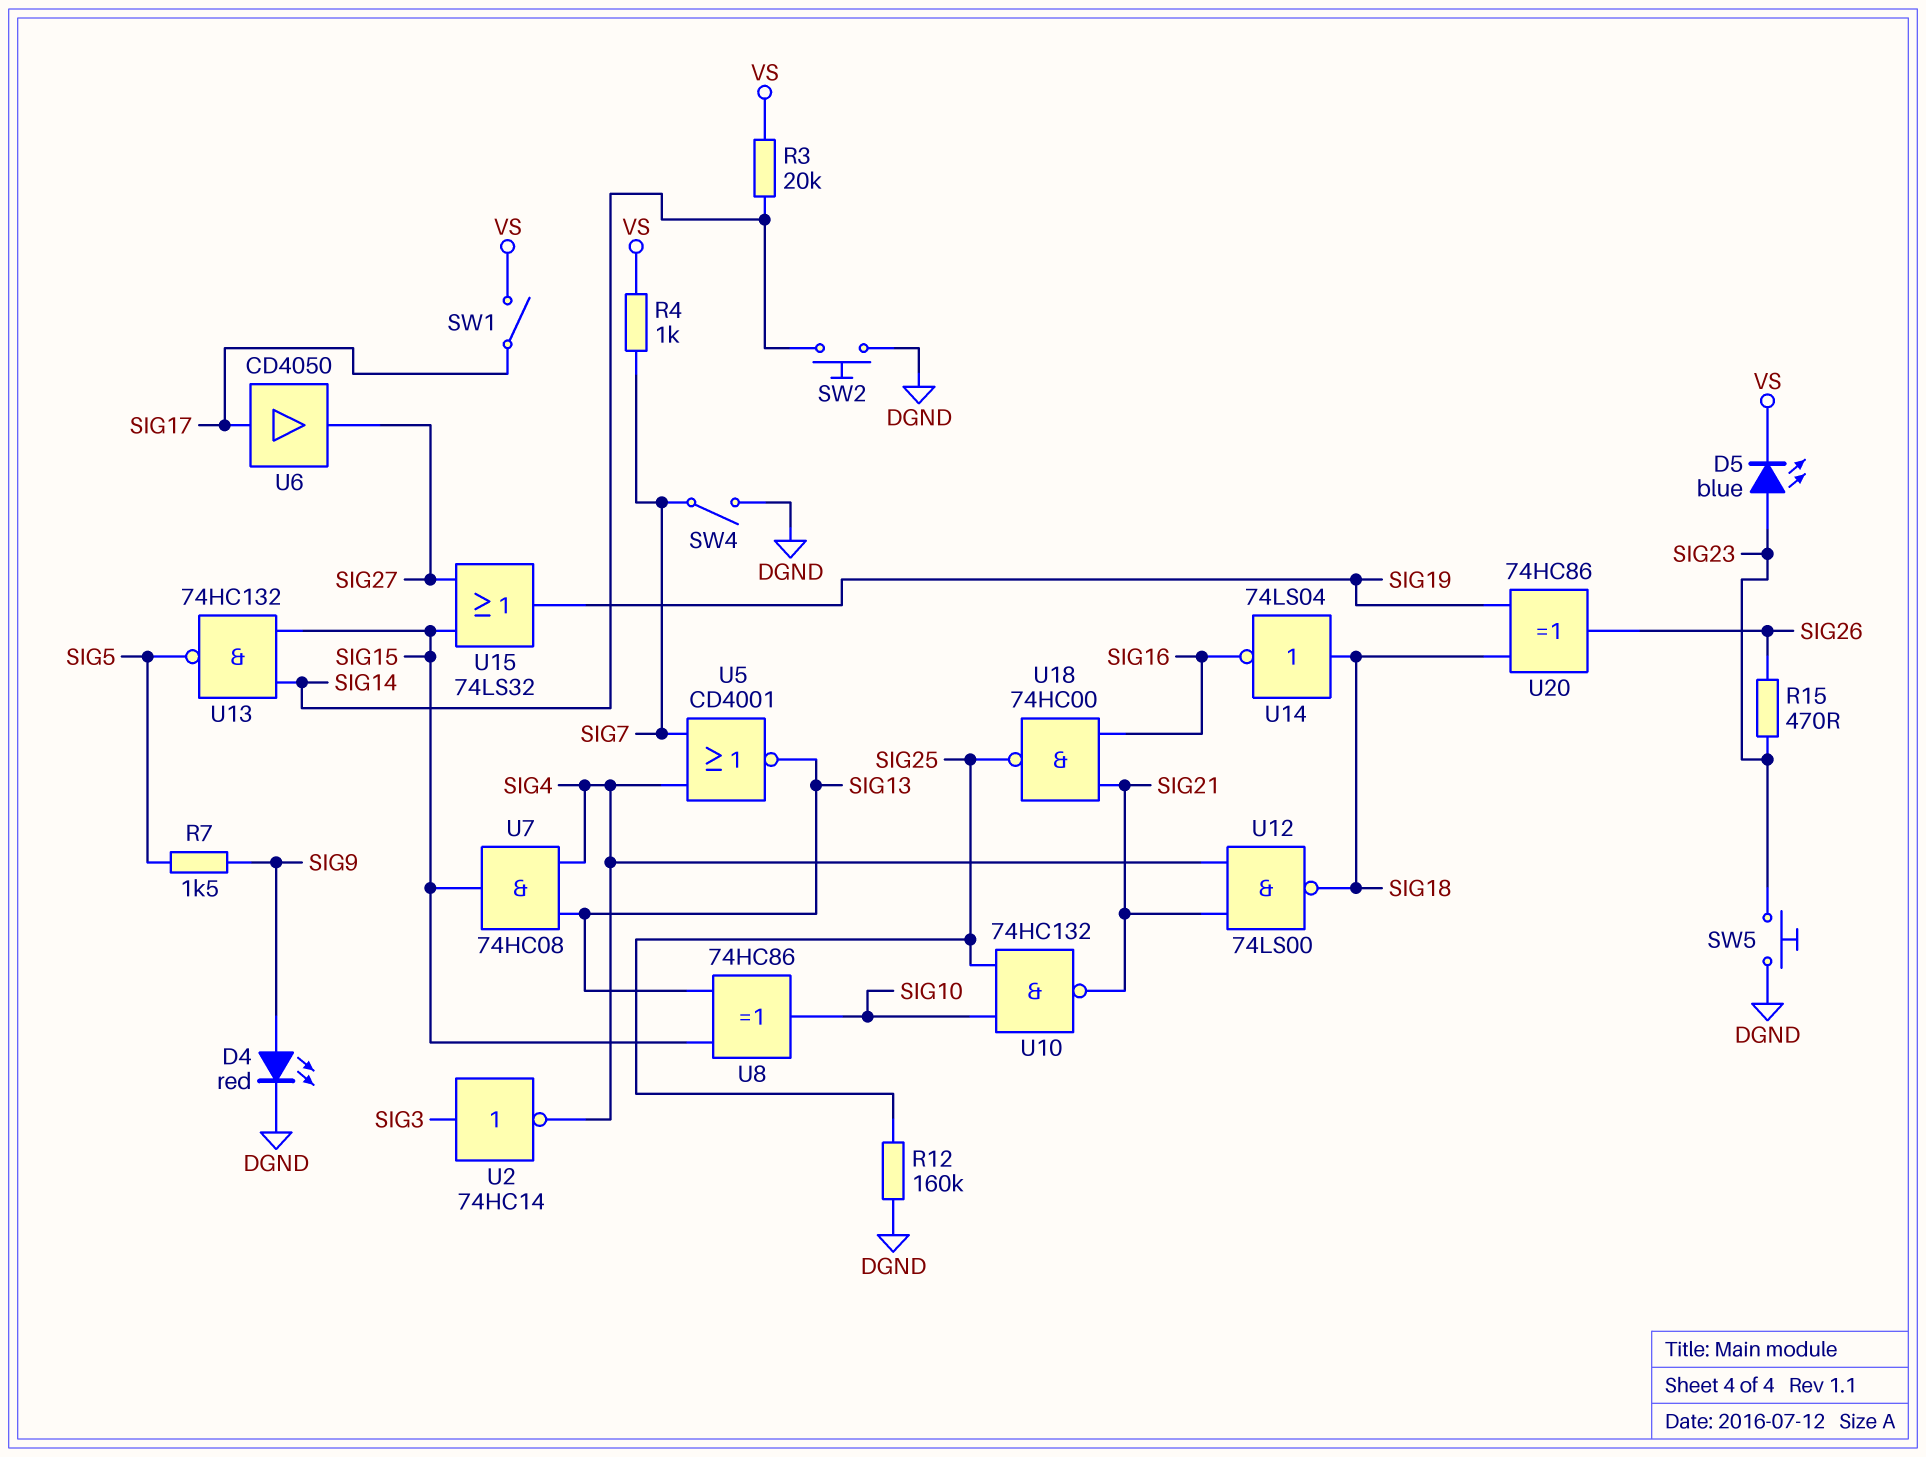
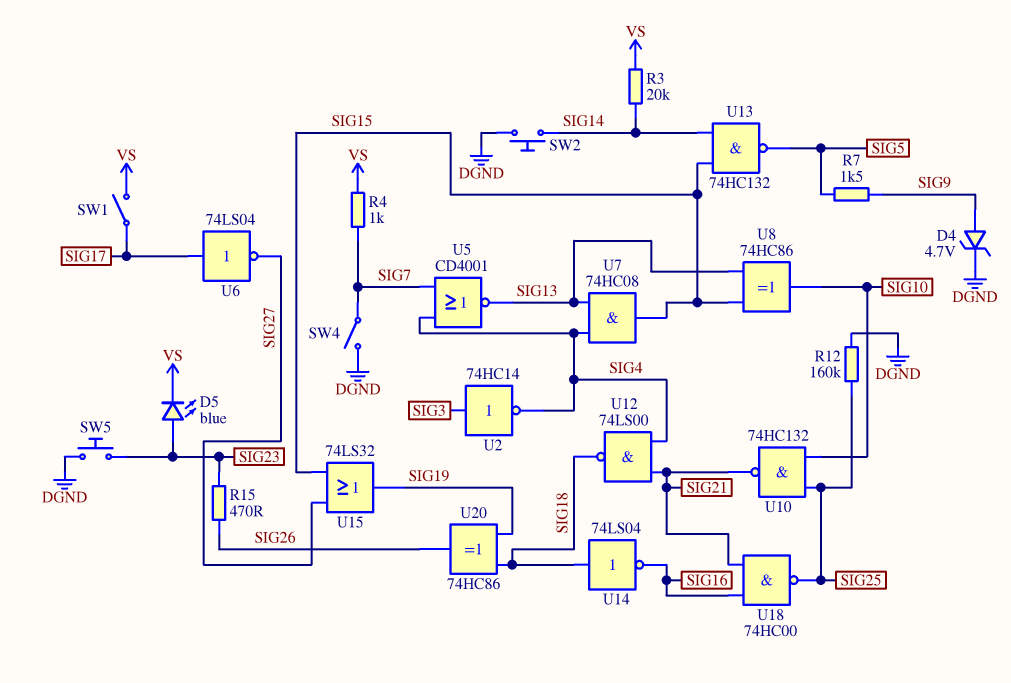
D4: LED red (A SIG9, K DGND) -> zener 4.7V (A SIG9, K DGND)
U6: buffer CD4050 (in SIG17, out SIG27) -> NOT 74LS04 (in SIG17, out SIG27)

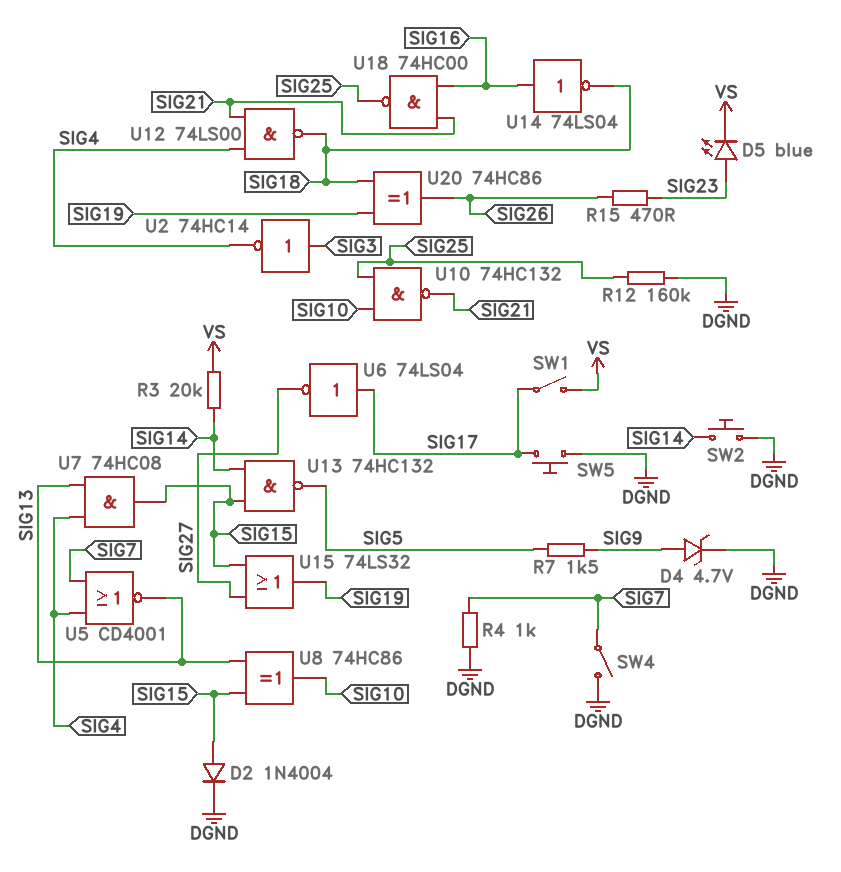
D2: none -> diode 1N4004 (A SIG15, K DGND)
R4: 1k (SIG7, VS) -> 1k (DGND, SIG7)
SW5: button (DGND, SIG23) -> button (DGND, SIG17)
U14: NOT 74LS04 (in SIG18, out SIG16) -> NOT 74LS04 (in SIG16, out SIG18)

